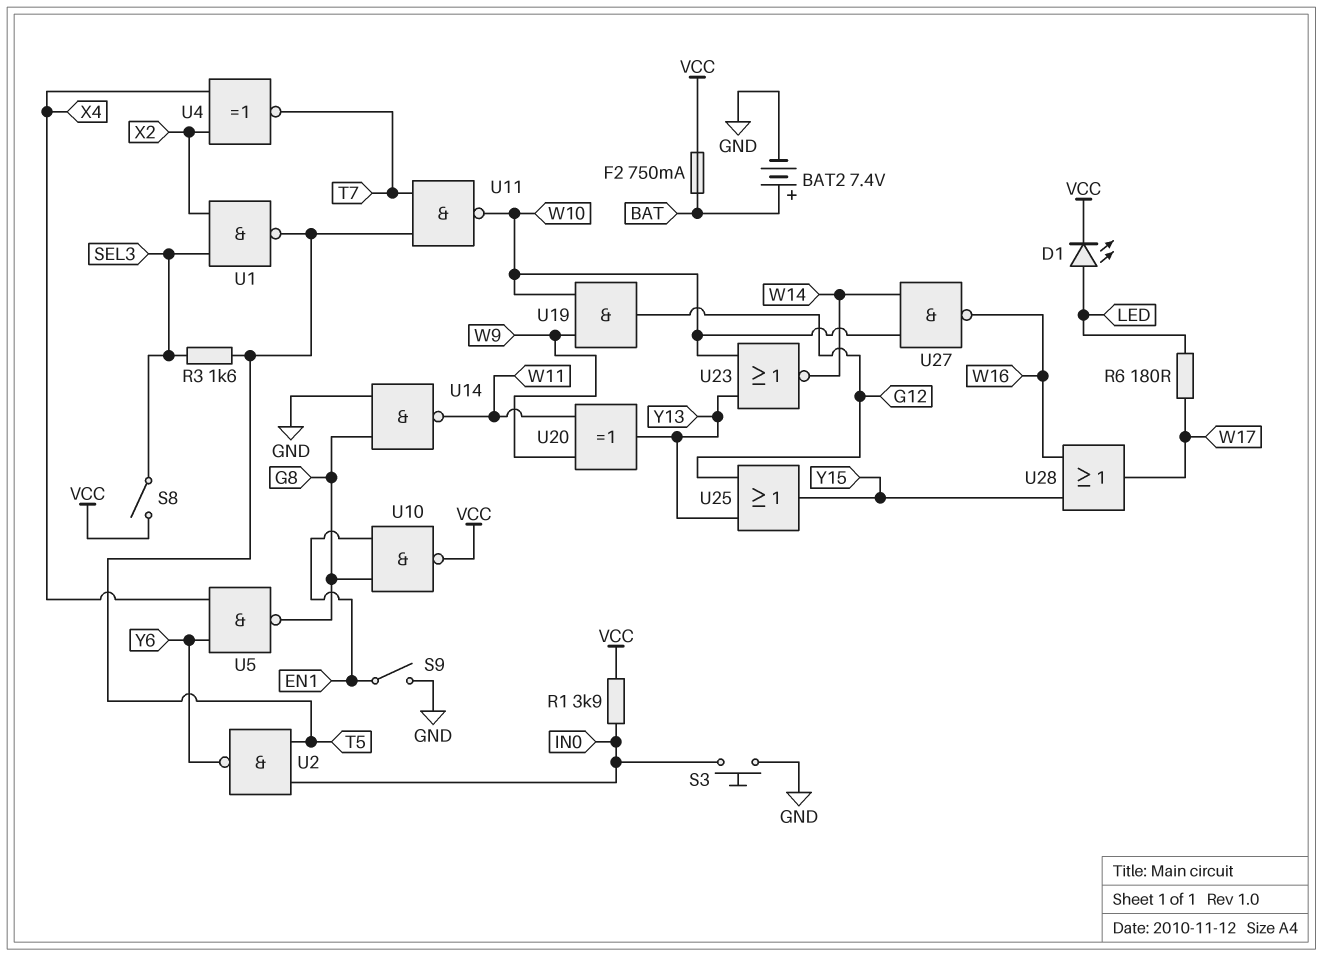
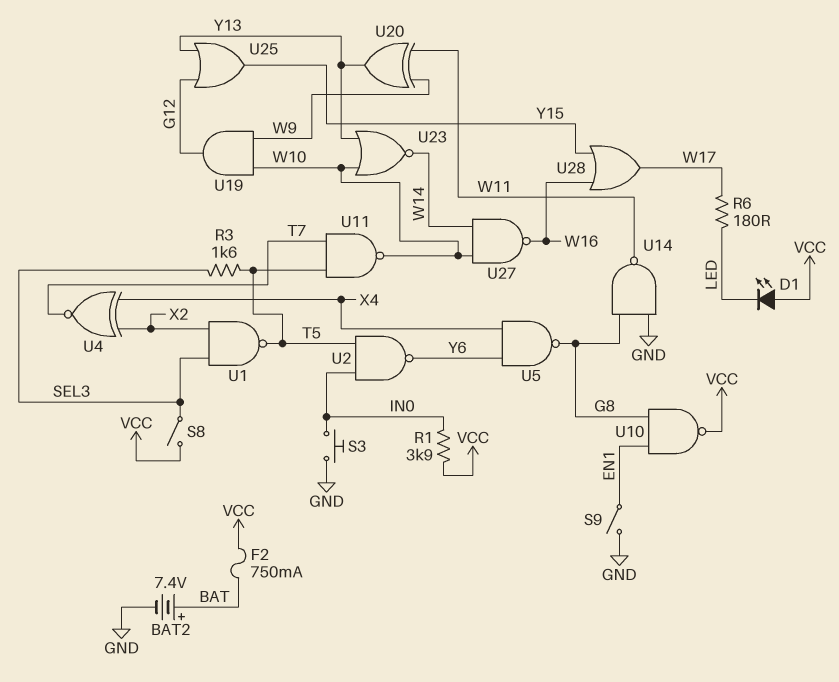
D1: LED (A LED, K VCC) -> LED (A VCC, K LED)

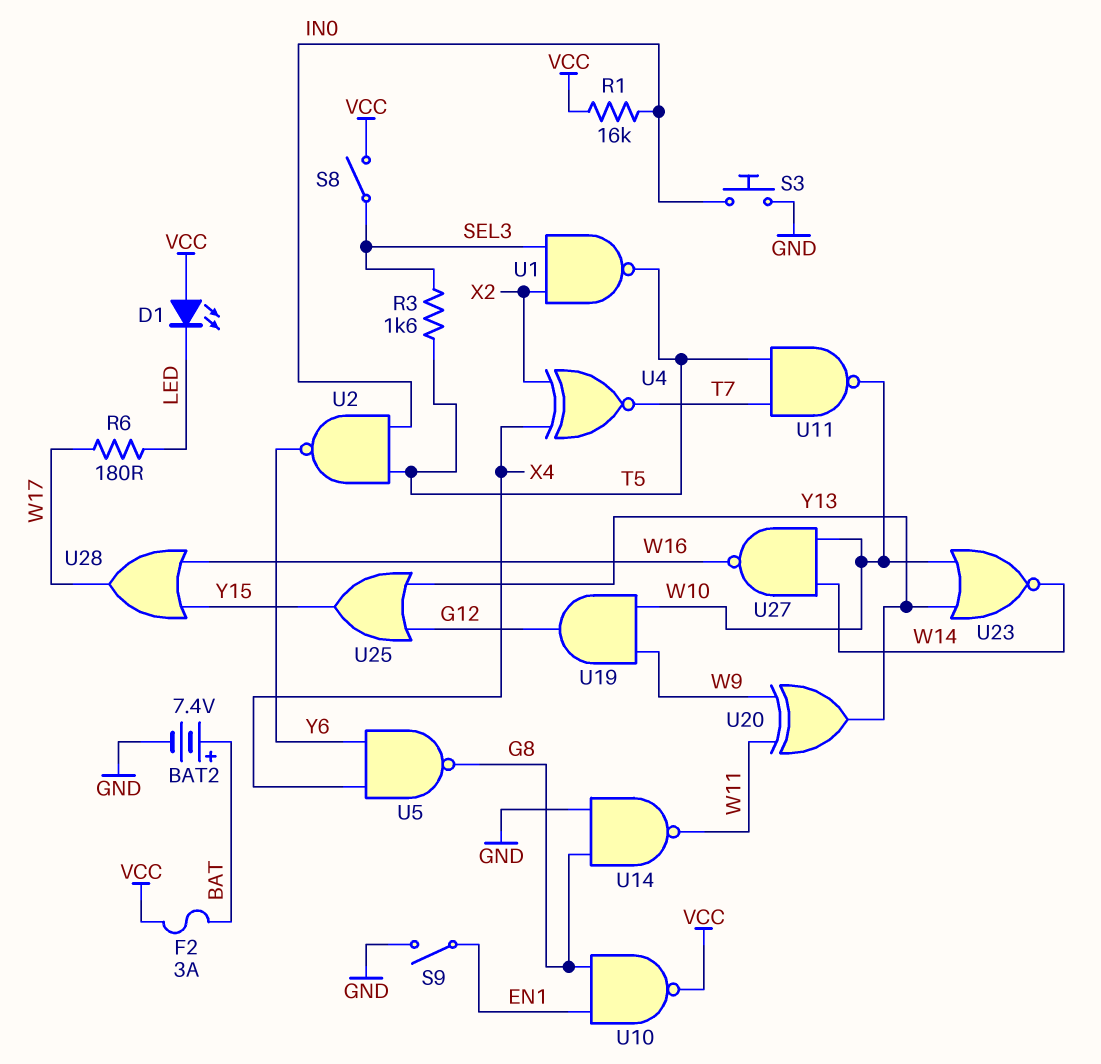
F2: 750mA (BAT, VCC) -> 3A (BAT, VCC)
R1: 3.9k (IN0, VCC) -> 16k (IN0, VCC)

